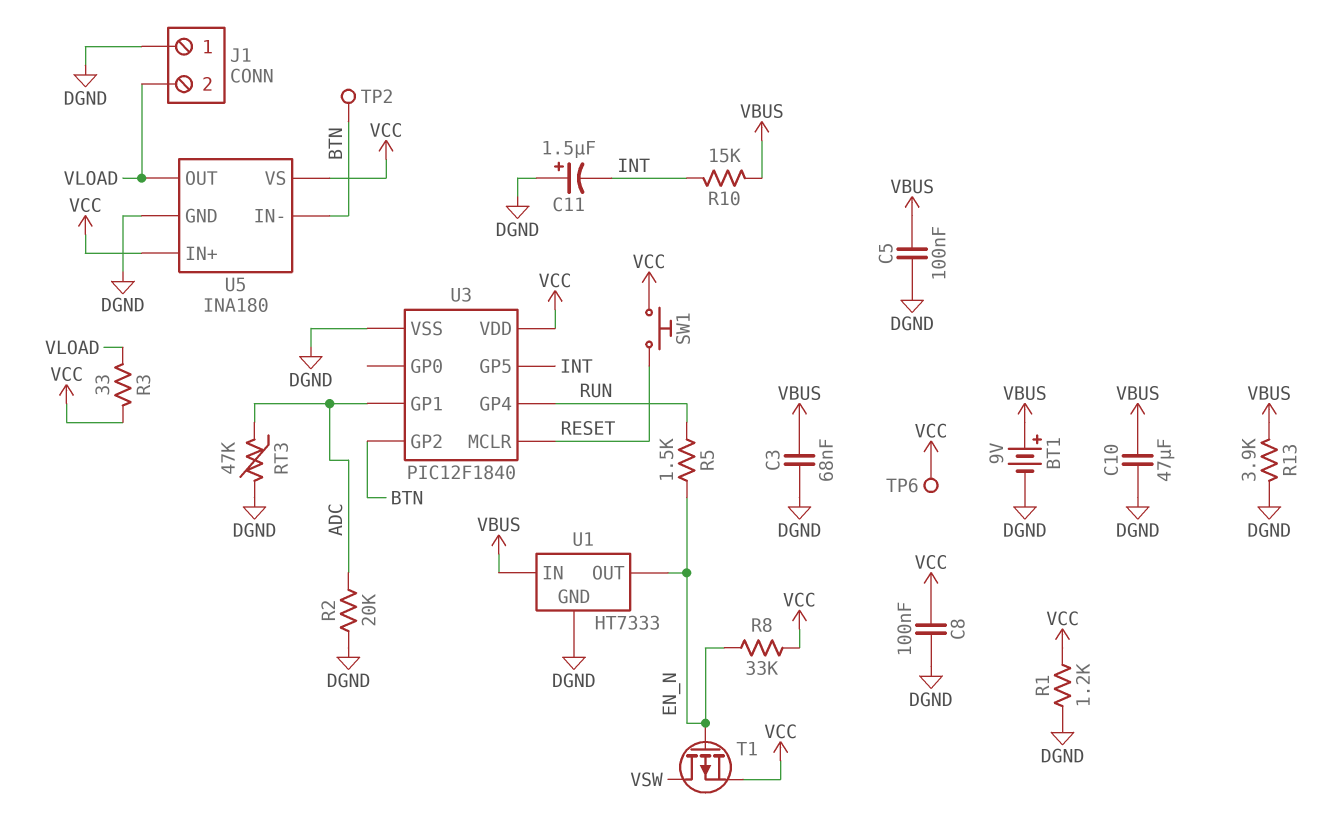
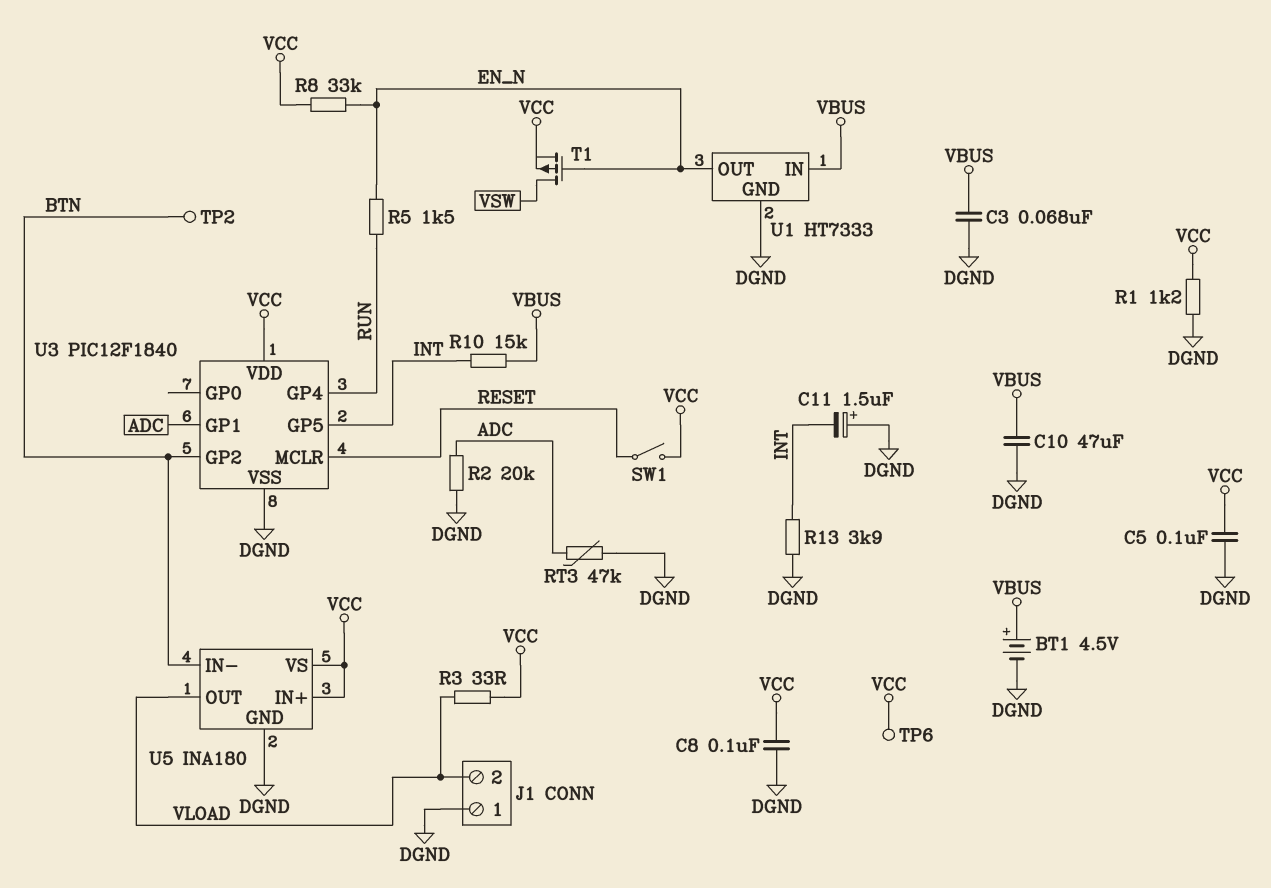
BT1: 9V (plus VBUS, minus DGND) -> 4.5V (plus VBUS, minus DGND)
C5: 100nF (DGND, VBUS) -> 100nF (DGND, VCC)
R13: 3.9k (DGND, VBUS) -> 3.9k (DGND, INT)
SW1: button (RESET, VCC) -> switch (RESET, VCC)

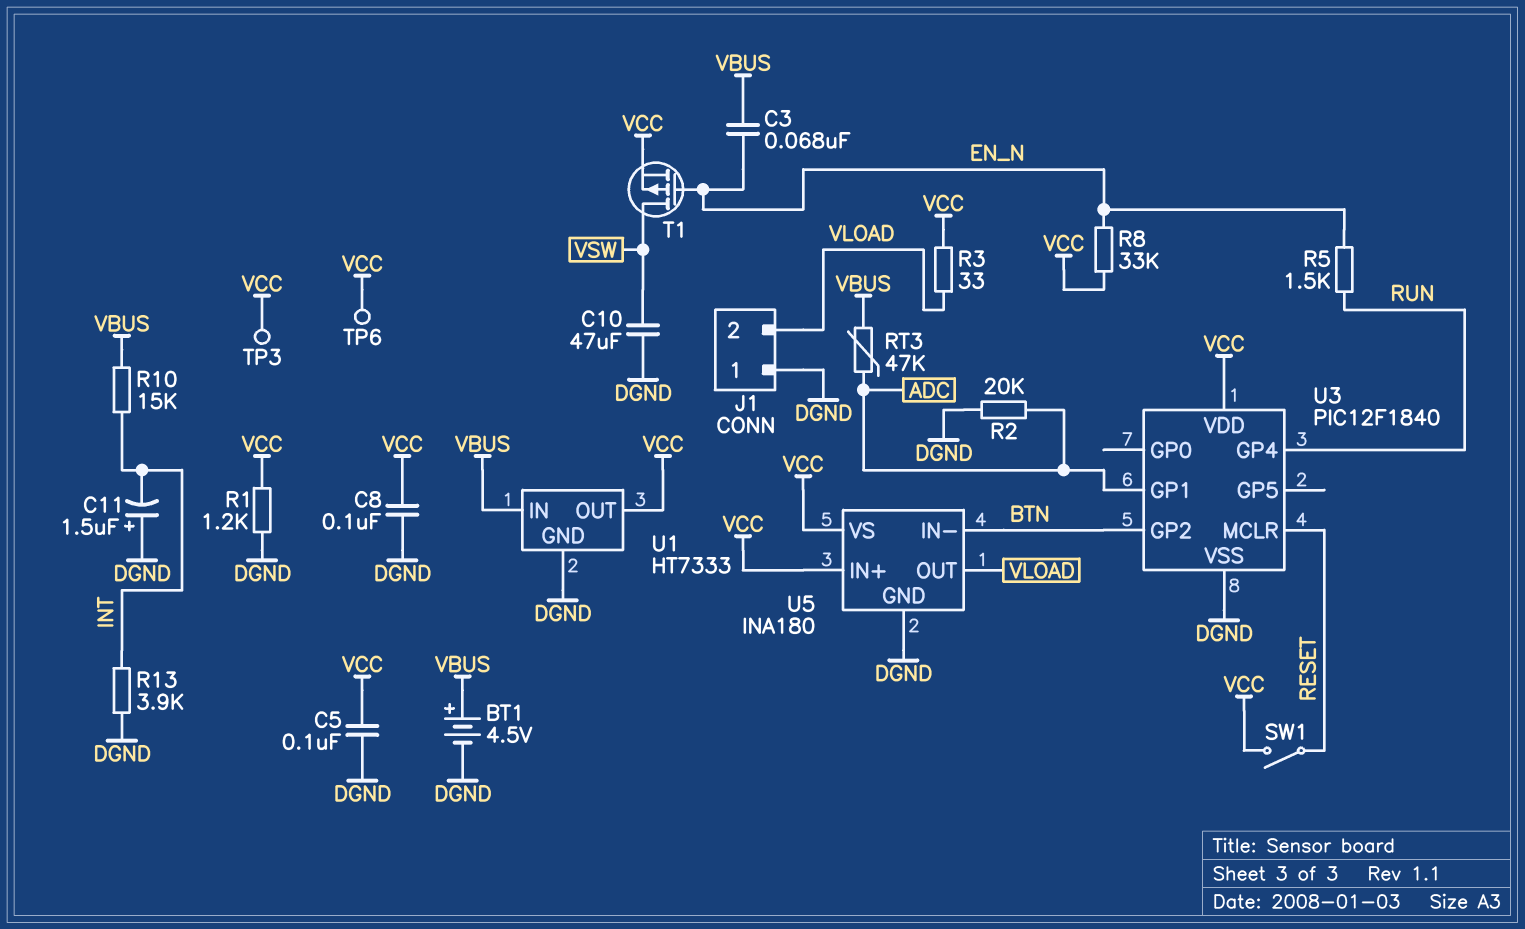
C3: 68nF (DGND, VBUS) -> 68nF (EN_N, VBUS)
C10: 47uF (DGND, VBUS) -> 47uF (DGND, VSW)
RT3: 47k (ADC, DGND) -> 47k (ADC, VBUS)
TP2: test point (BTN) -> none
TP3: none -> test point (VCC)
U1 pin OUT: EN_N -> VCC
U3 pin GP5: INT -> none

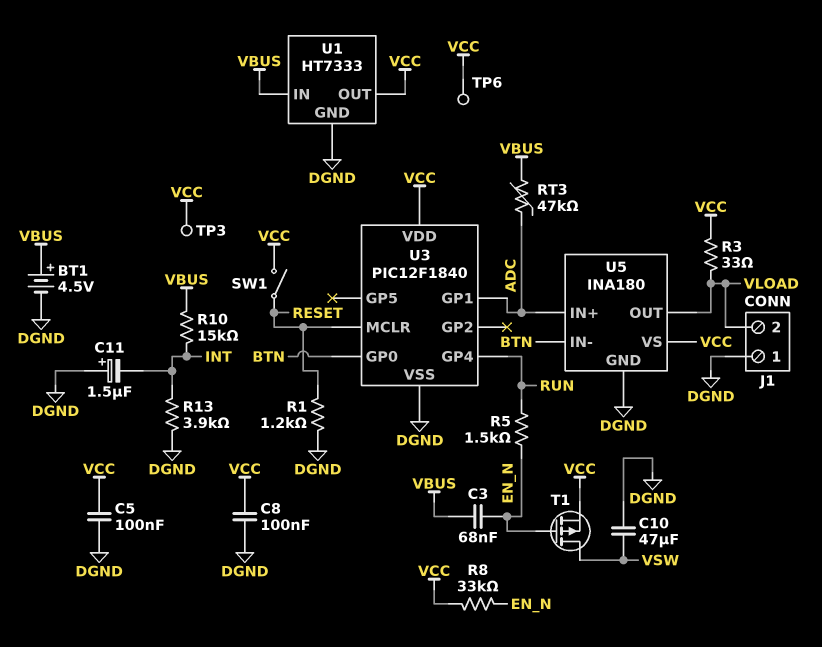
R1: 1.2k (DGND, VCC) -> 1.2k (DGND, RESET)
R2: 20k (ADC, DGND) -> none
U3 pin GP0: none -> BTN
U3 pin GP2: BTN -> none
U5 pin IN+: VCC -> ADC

